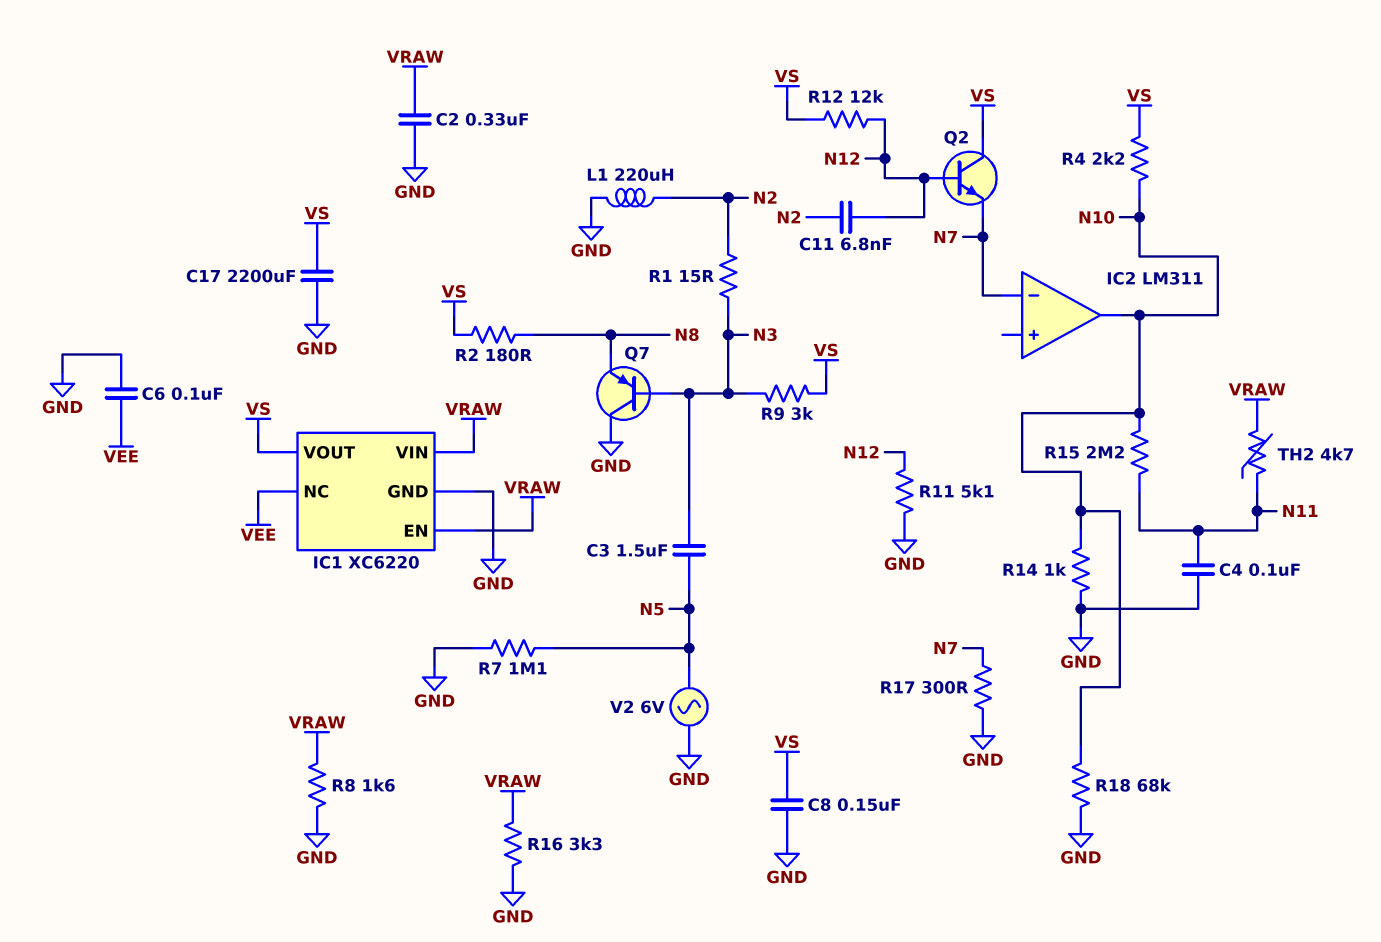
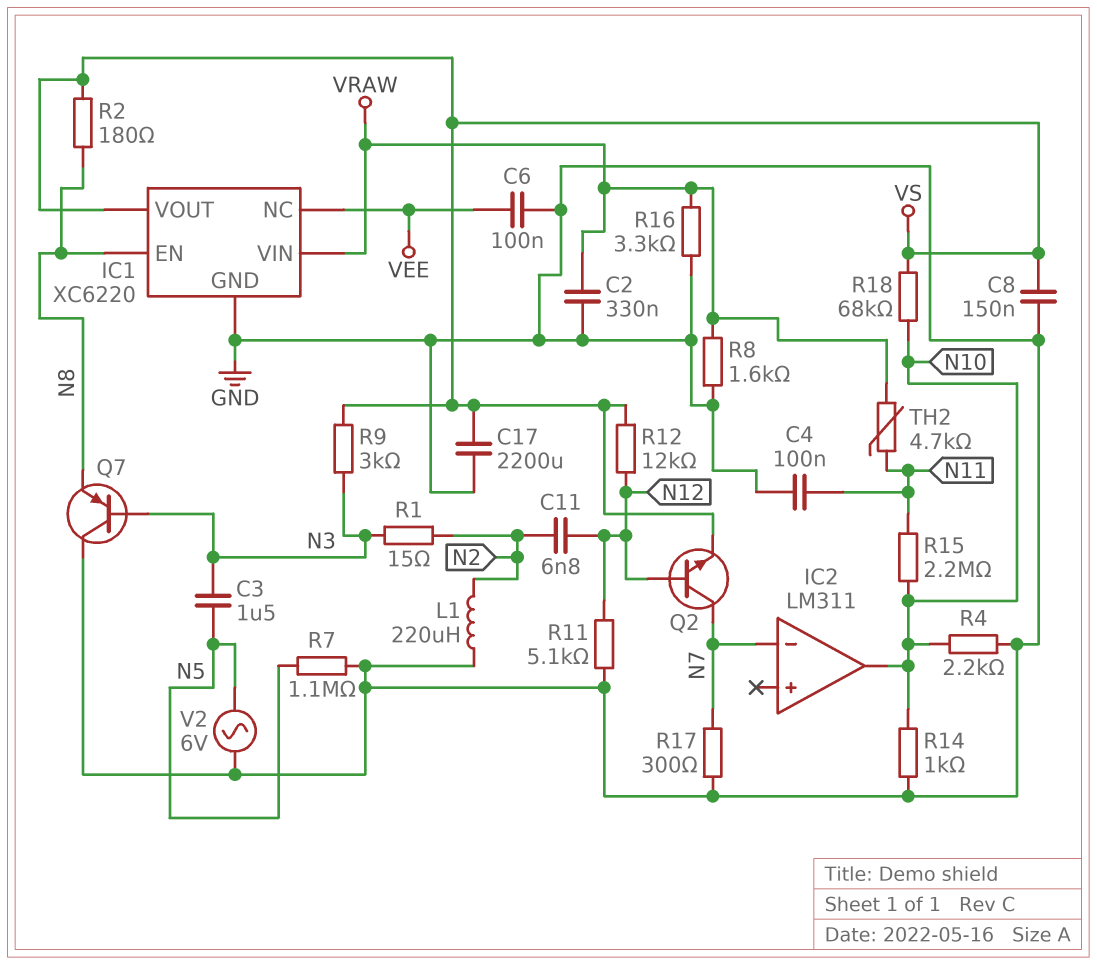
IC1 pin EN: VRAW -> N8
Q2: NPN (B N12, C VS, E N7) -> NPN (B N12, C N7, E VS)
R4: 2.2k (N10, VS) -> 2.2k (GND, N10)
R18: 68k (GND, N10) -> 68k (N10, VS)

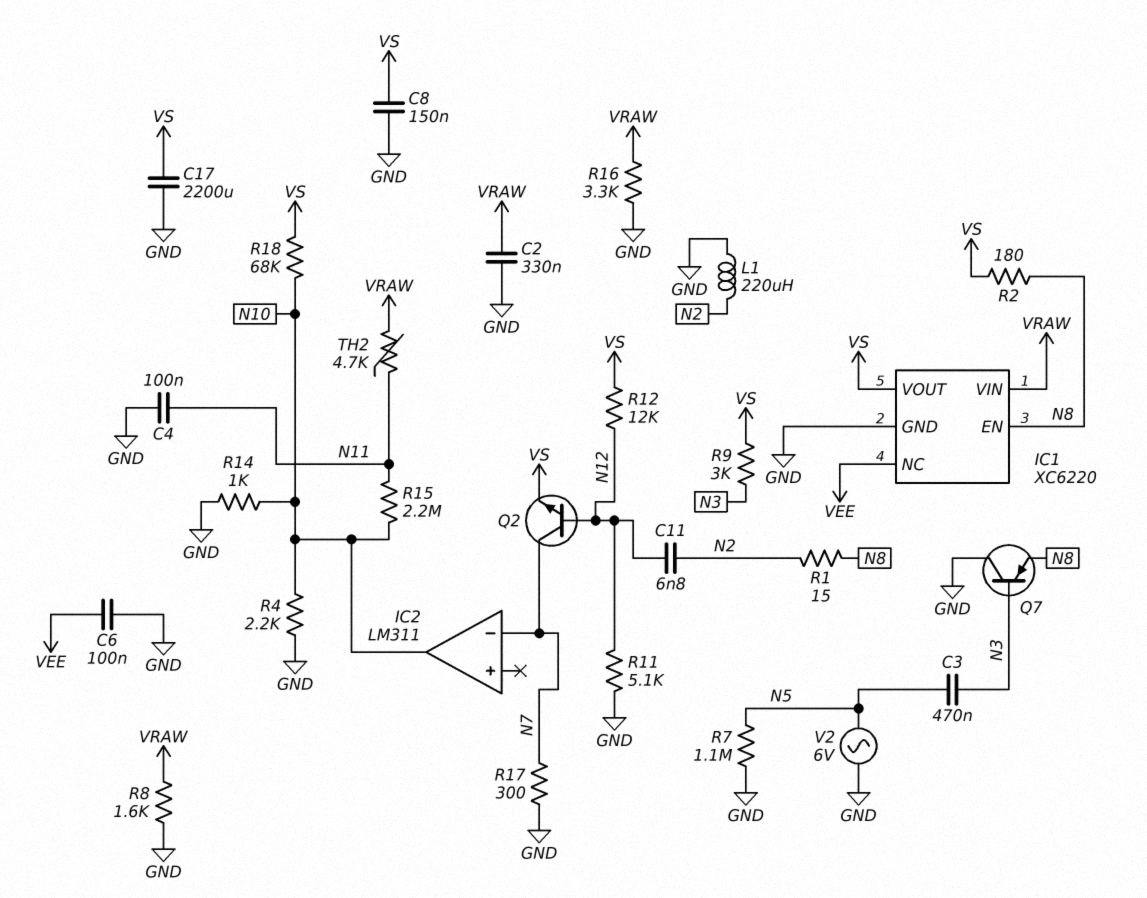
C3: 1.5uF (N3, N5) -> 470nF (N3, N5)
R1: 15 (N2, N3) -> 15 (N2, N8)

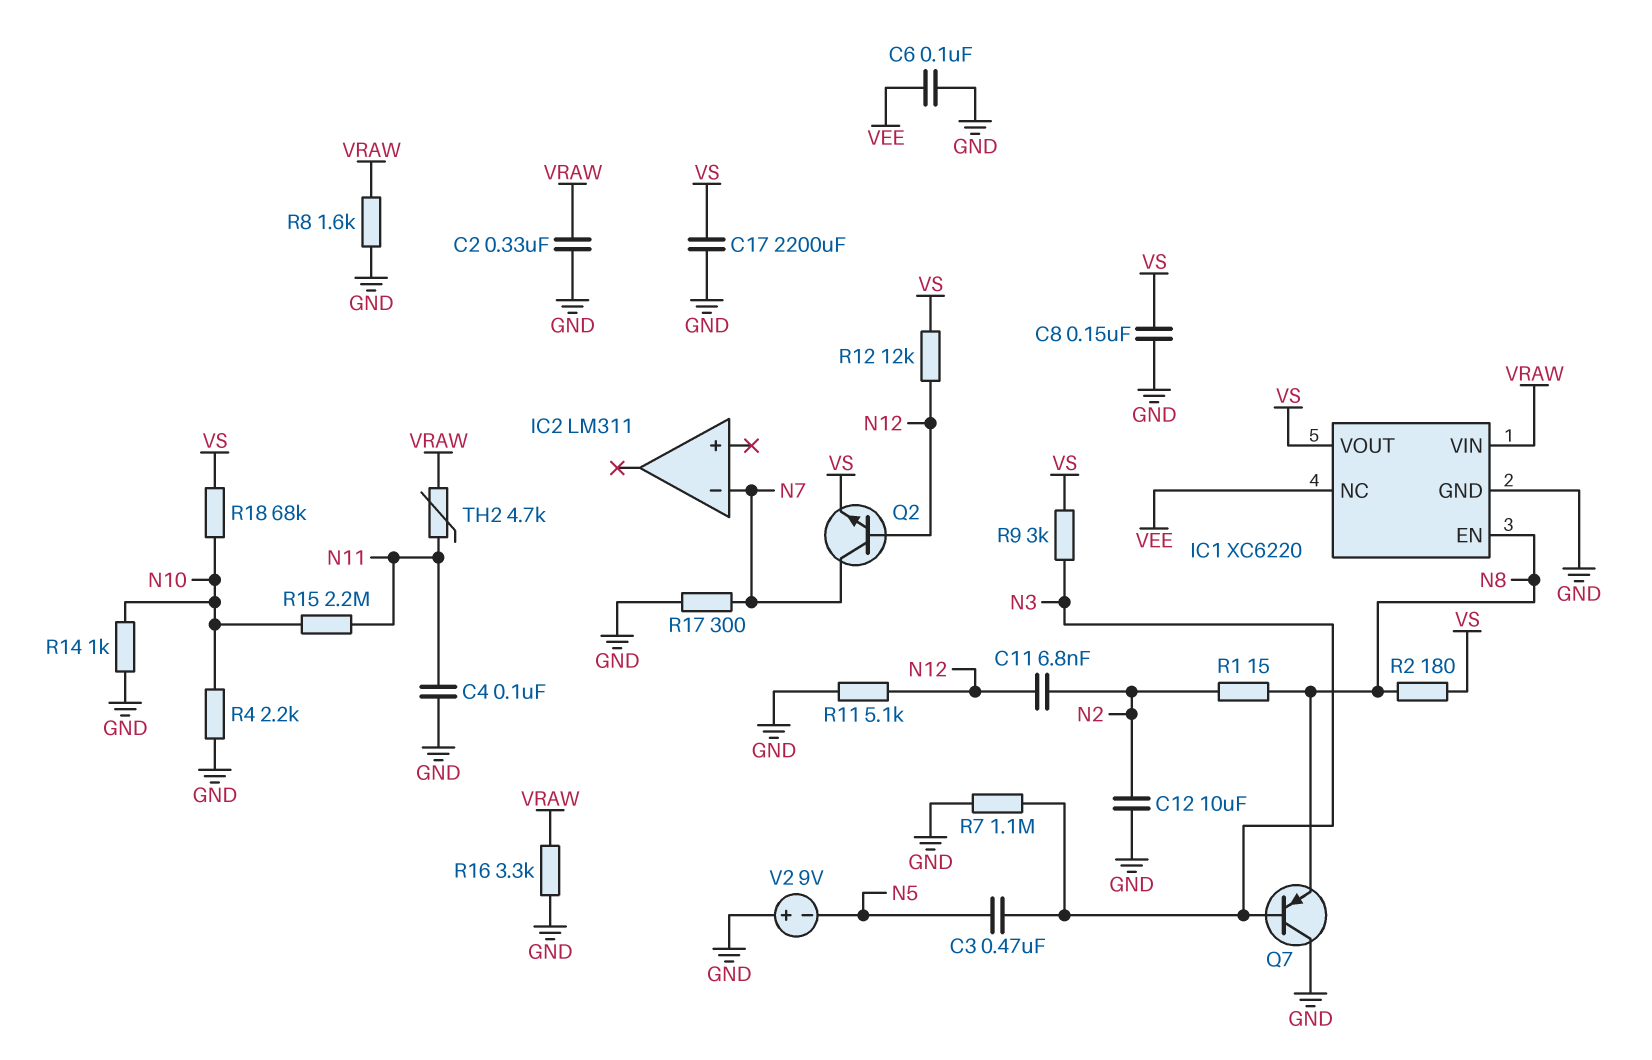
C12: none -> 10uF (GND, N2)
IC2 pin out: N10 -> none
L1: 220uH (GND, N2) -> none
R7: 1.1M (GND, N5) -> 1.1M (GND, N3)
V2: AC 6V (GND, N5) -> 9V (plus GND, minus N5)

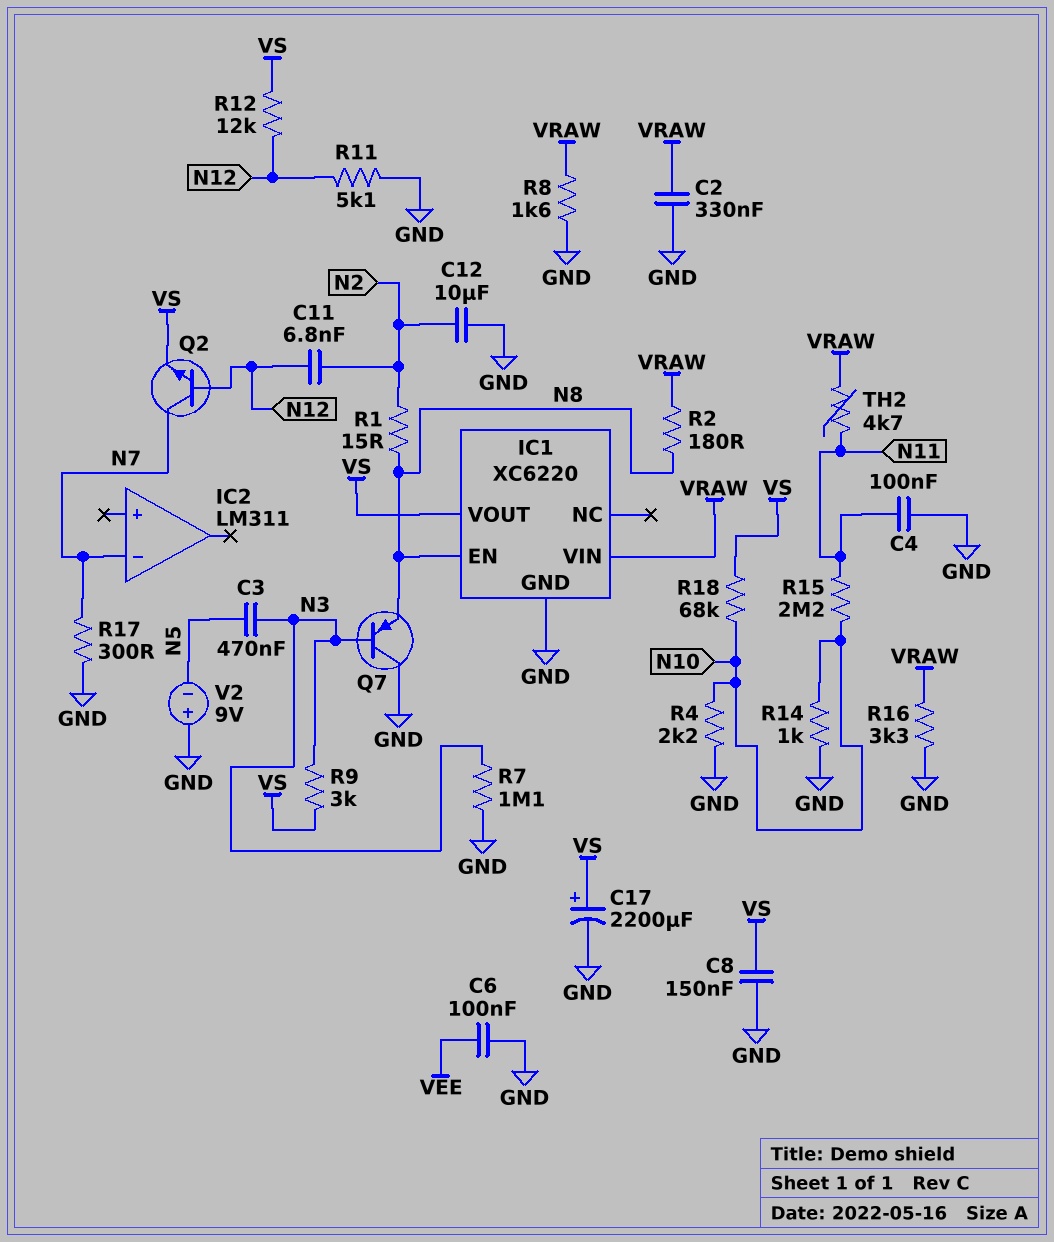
C17: 2200uF (GND, VS) -> 2200uF (plus VS, minus GND)
IC1 pin NC: VEE -> none
R2: 180 (N8, VS) -> 180 (N8, VRAW)

